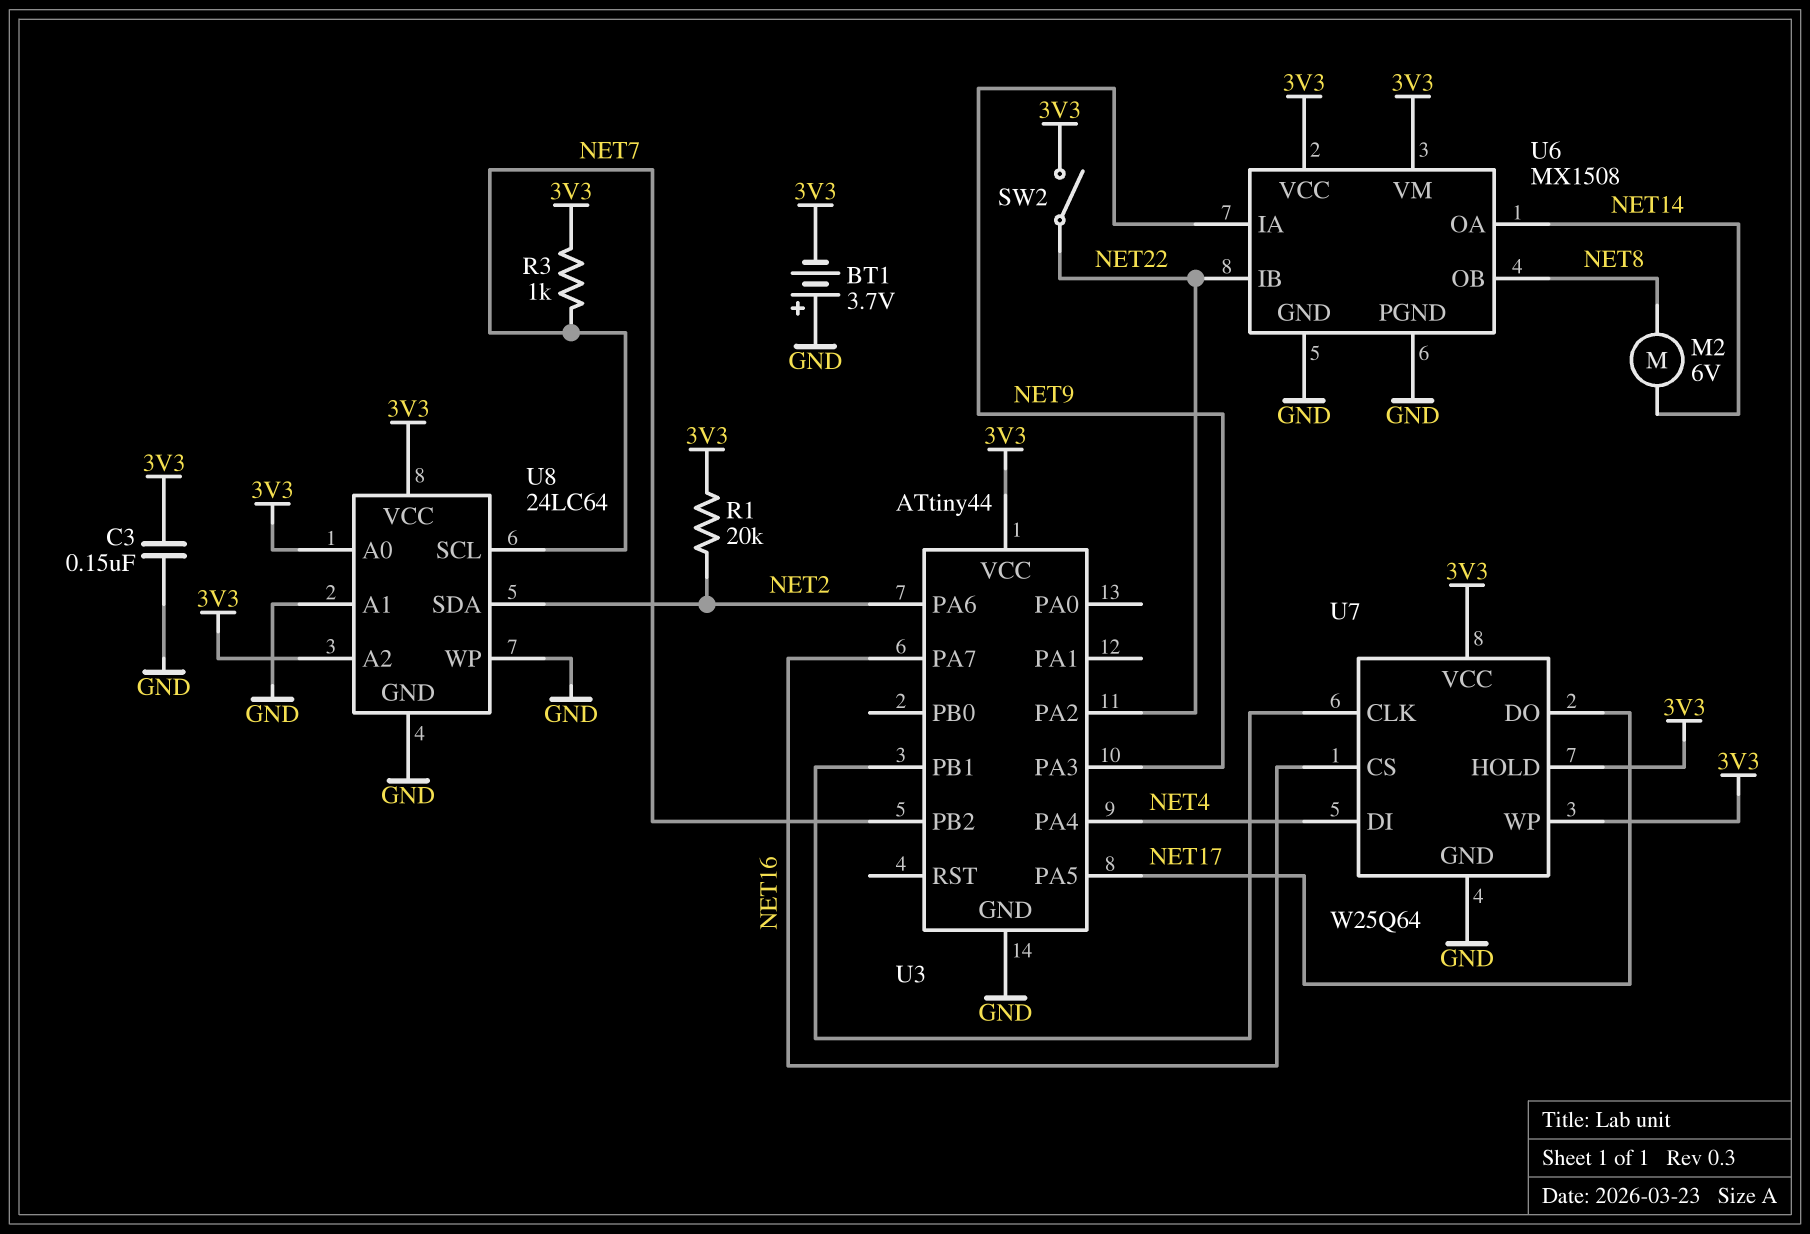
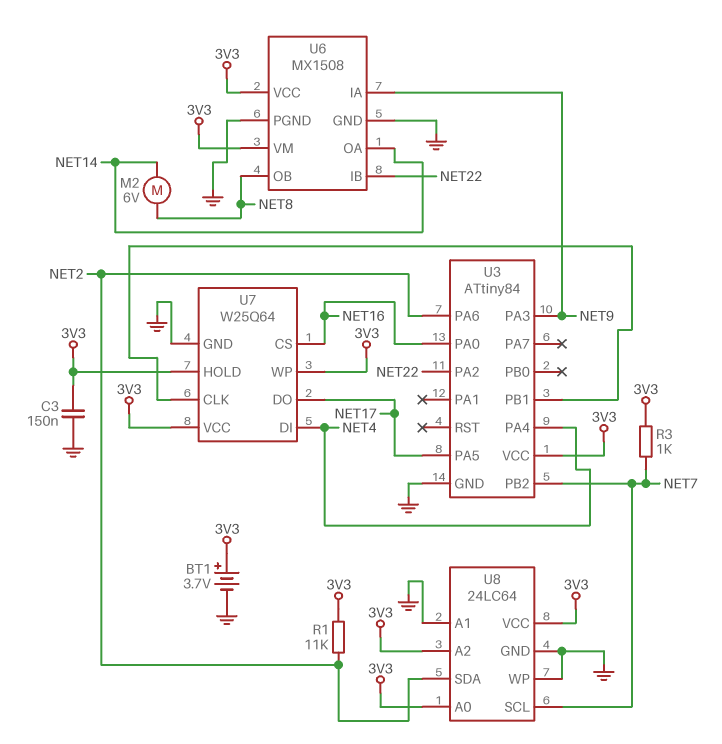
BT1: 3.7V (plus GND, minus 3V3) -> 3.7V (plus 3V3, minus GND)
R1: 20k (3V3, NET2) -> 11k (3V3, NET2)
SW2: switch (3V3, NET22) -> none
U3: ATtiny44 -> ATtiny84
U3 pin PA0: none -> NET16
U3 pin PA7: NET16 -> none

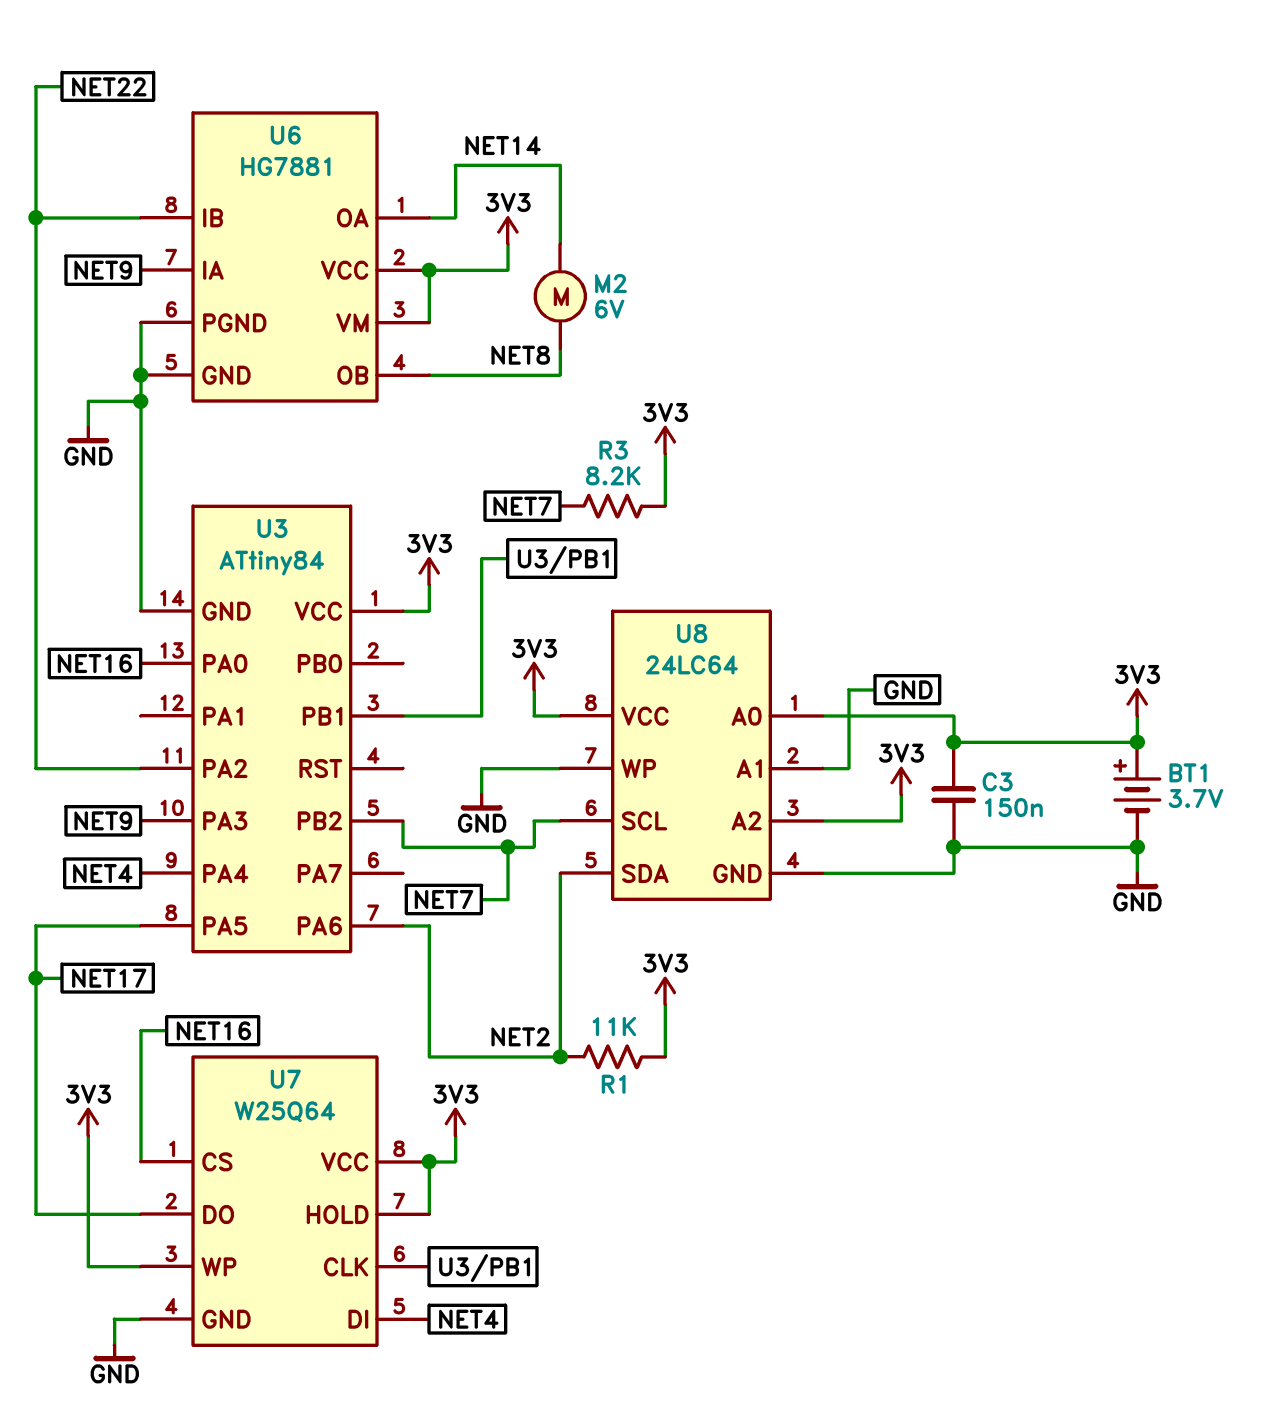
R3: 1k (3V3, NET7) -> 8.2k (3V3, NET7)
U6: MX1508 -> HG7881

